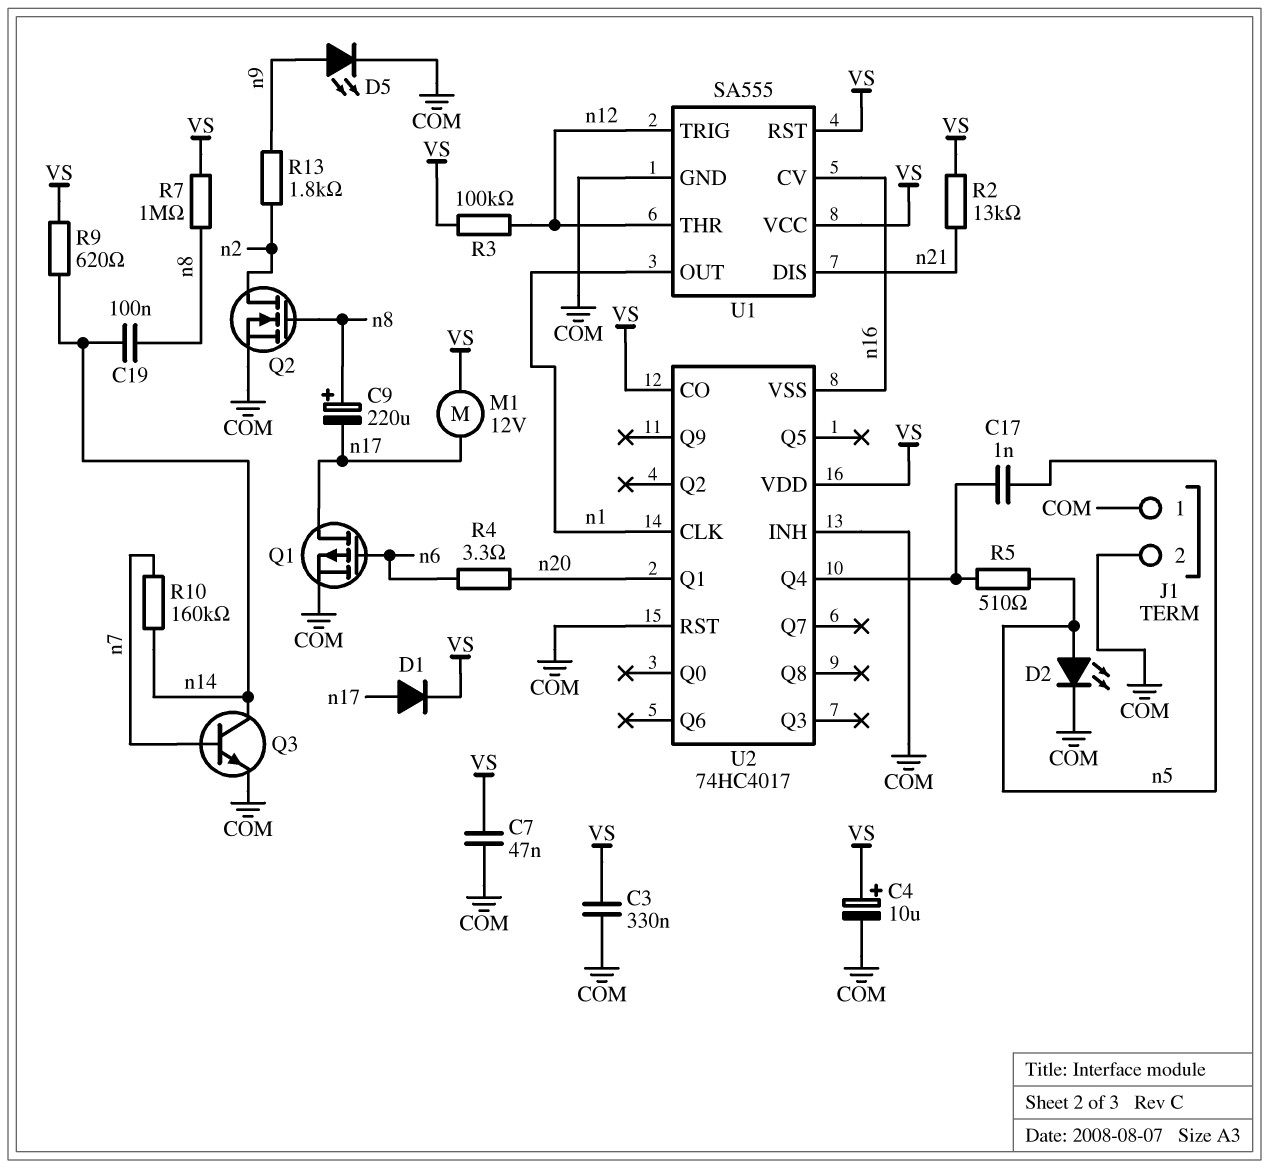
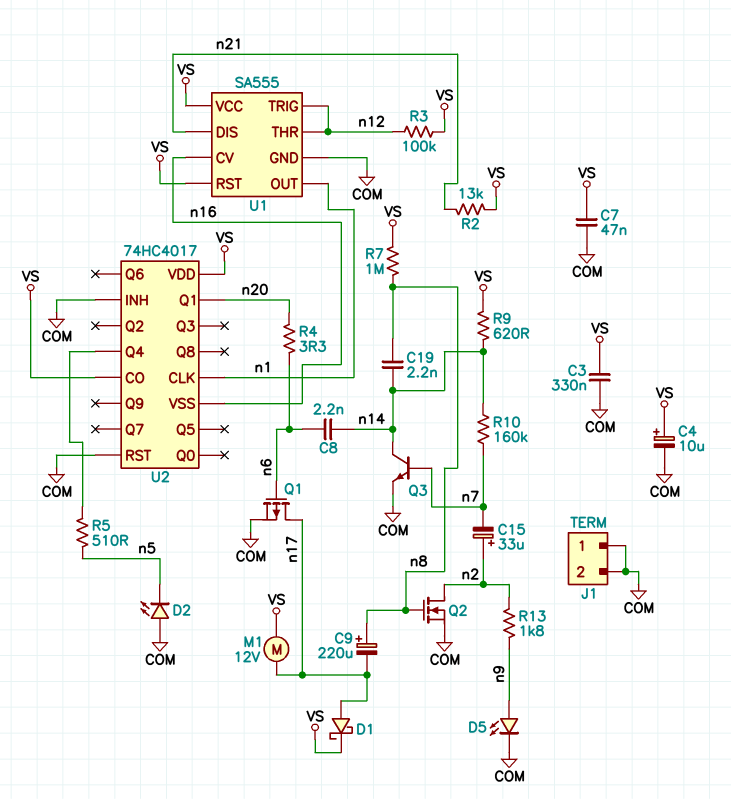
C8: none -> 2.2nF (n6, n14)
C15: none -> 33uF (plus n2, minus n7)
C17: 1nF (U2/Q4, n5) -> none
C19: 100nF (n8, n14) -> 2.2nF (n8, n14)
D1: diode (A n17, K VS) -> schottky (A n17, K VS)
D2: LED (A n5, K COM) -> LED (A COM, K n5)

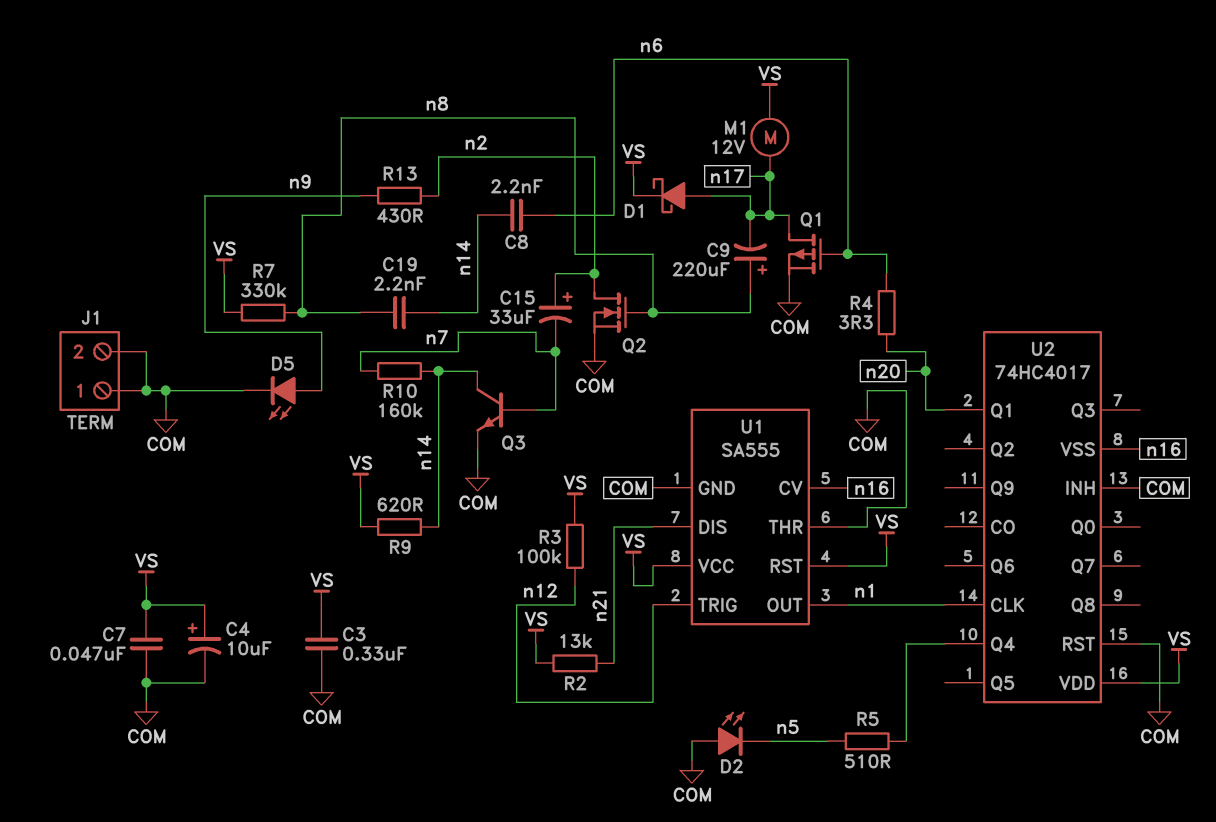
R7: 1M (VS, n8) -> 330k (VS, n8)
R13: 1.8k (n2, n9) -> 430 (n2, n9)
U1 pin THR: n12 -> COM
U2 pin CO: VS -> none

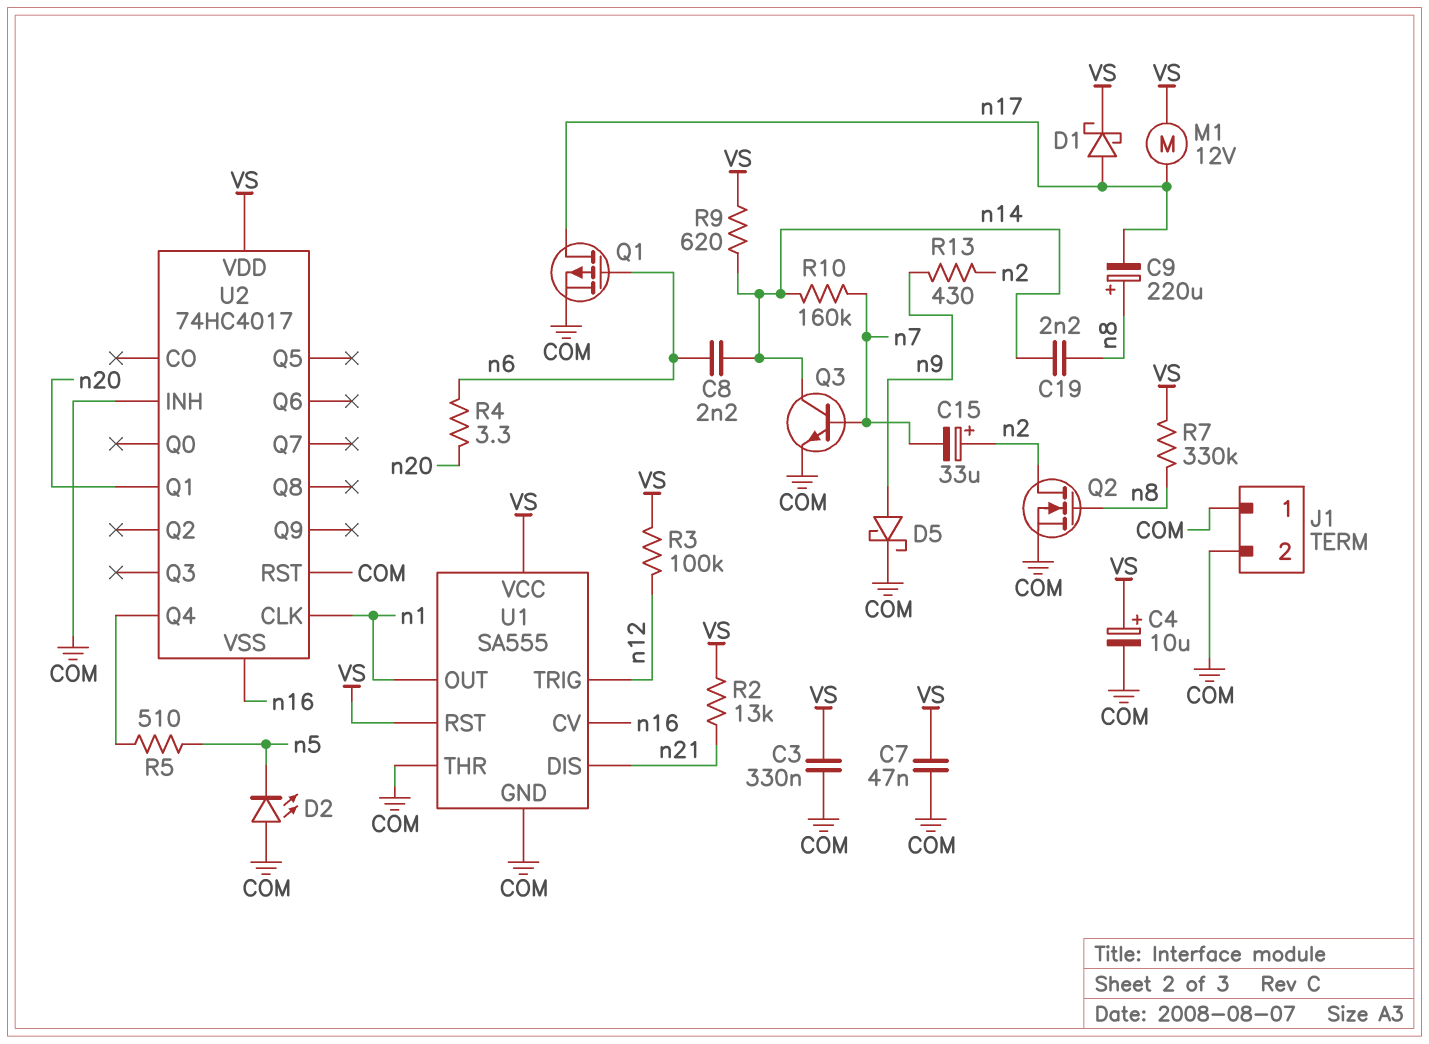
D5: LED (A n9, K COM) -> schottky (A n9, K COM)

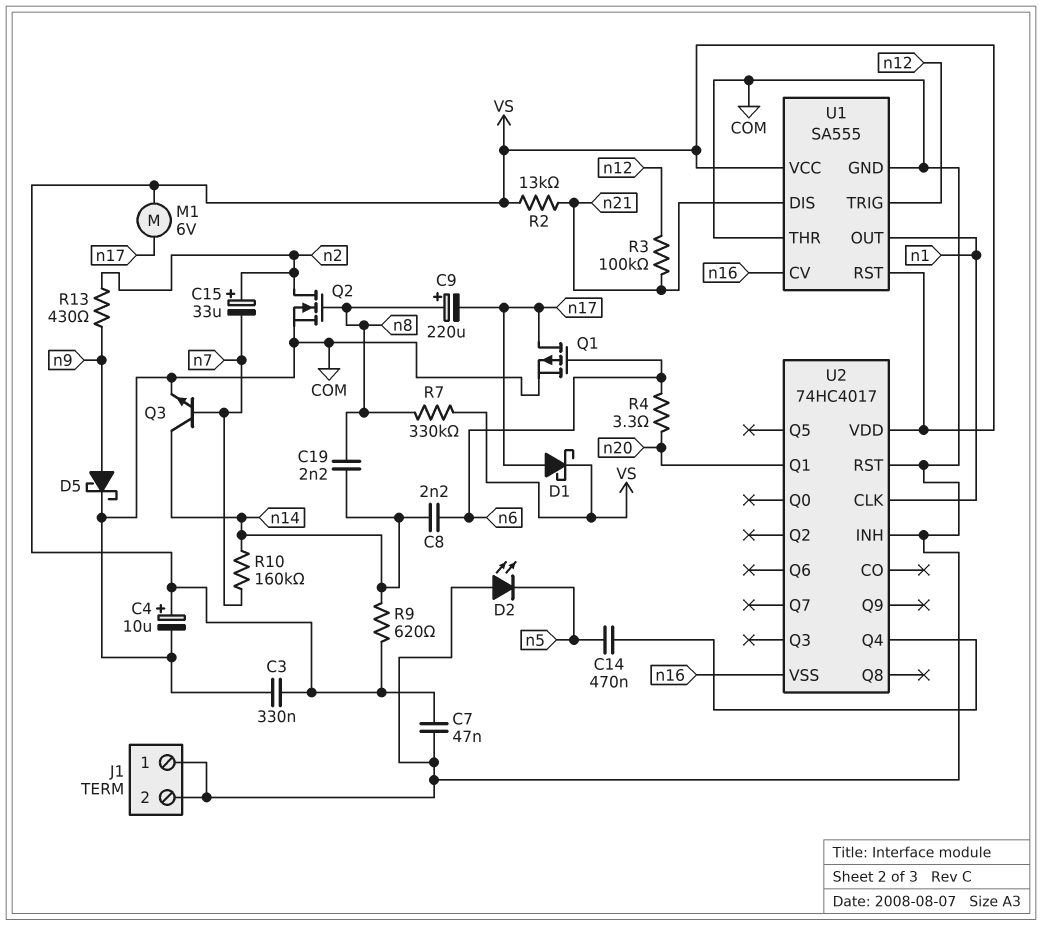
C14: none -> 470nF (U2/Q4, n5)
M1: motor 12V (VS, n17) -> motor 6V (VS, n17)
R3: 100k (VS, n12) -> 100k (n12, n21)
R5: 510 (U2/Q4, n5) -> none

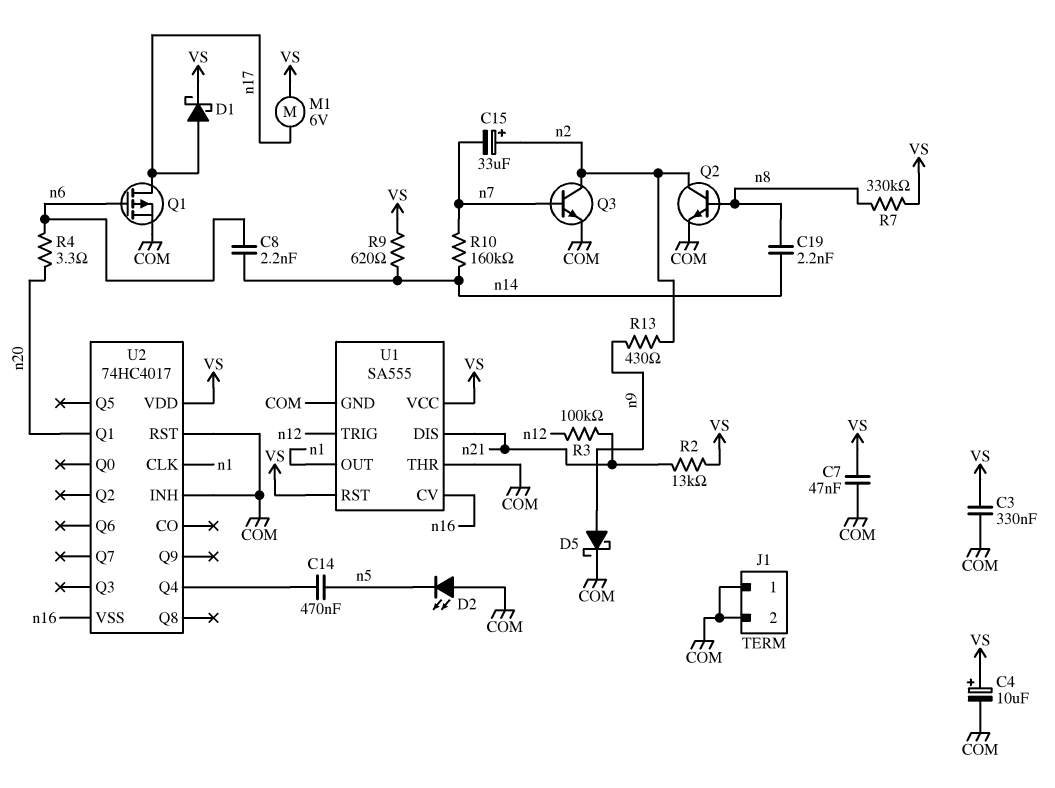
C9: 220uF (plus n8, minus n17) -> none
Q2: NMOS (G n8, D n2, S COM) -> NPN (B n8, C n2, E COM)
Q3: NPN (B n7, C n14, E COM) -> NPN (B n7, C n2, E COM)

